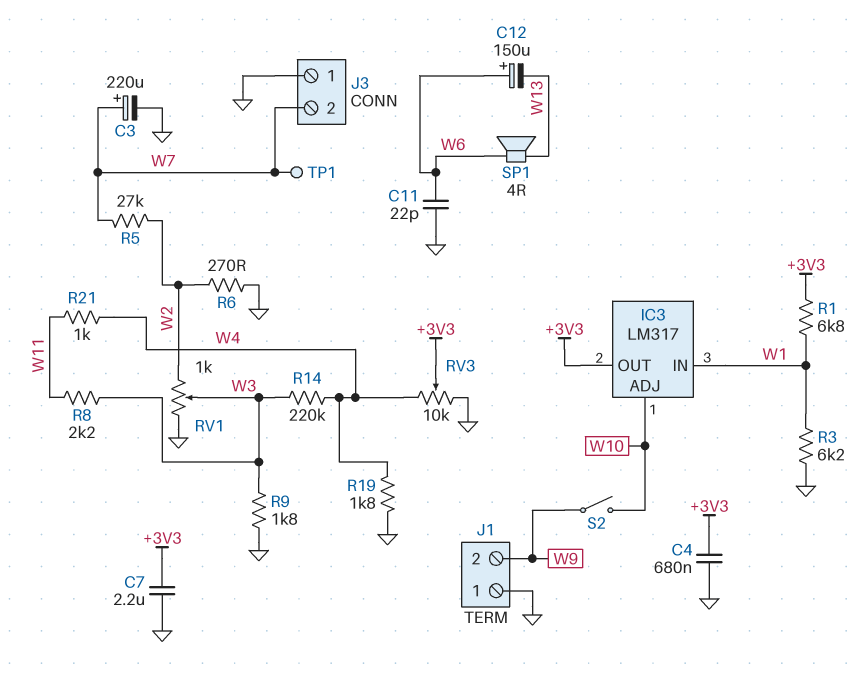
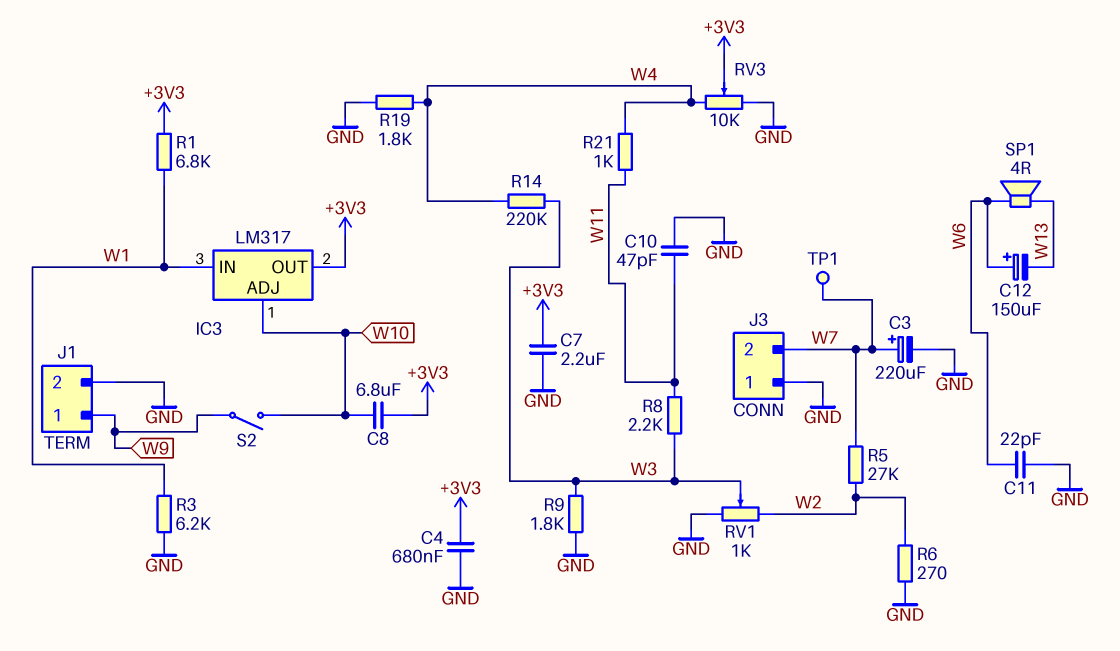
C8: none -> 6.8uF (+3V3, W10)
C10: none -> 47pF (GND, W11)
J1 pin 1: GND -> W9
J1 pin 2: W9 -> GND

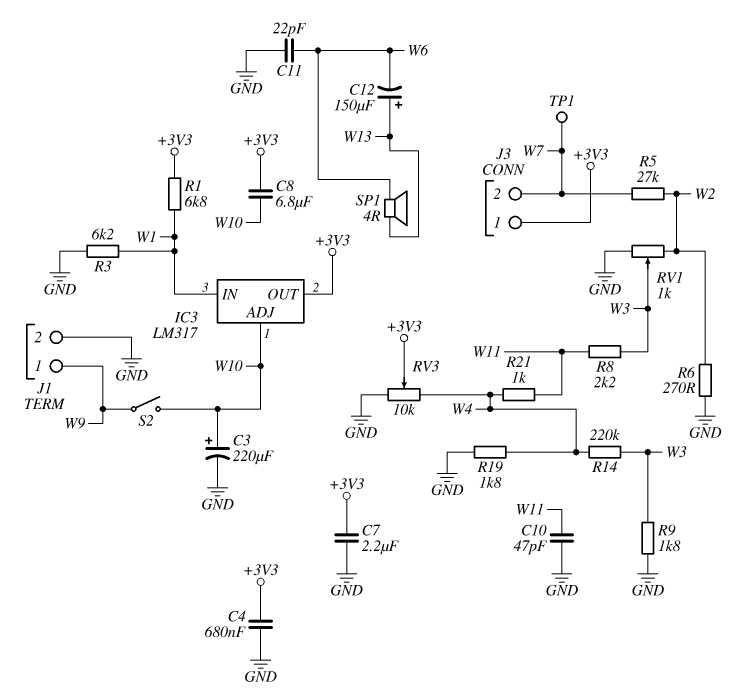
C3: 220uF (plus W7, minus GND) -> 220uF (plus W10, minus GND)
C12: 150uF (plus W6, minus W13) -> 150uF (plus W13, minus W6)
J3 pin 1: GND -> +3V3

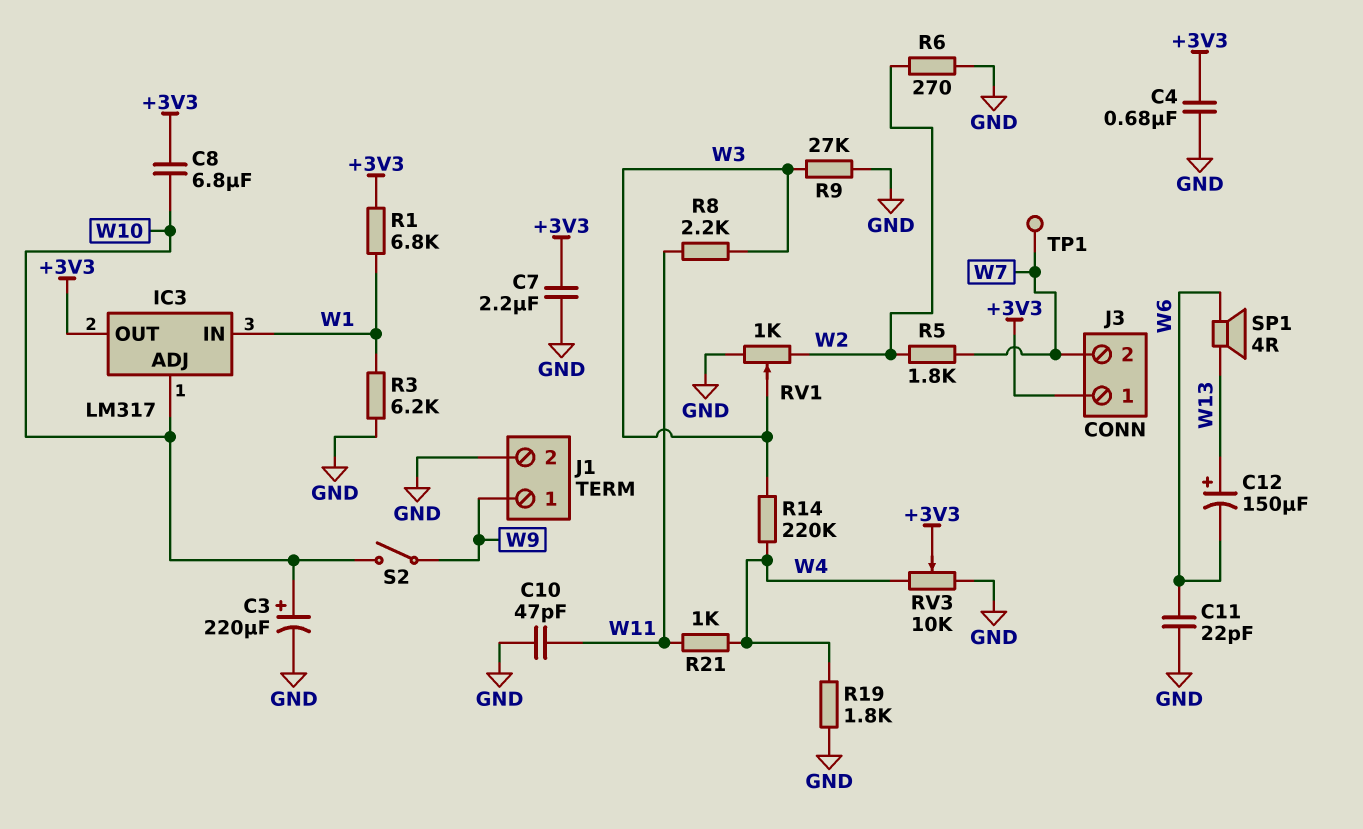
R5: 27k (W2, W7) -> 1.8k (W2, W7)
R9: 1.8k (GND, W3) -> 27k (GND, W3)

